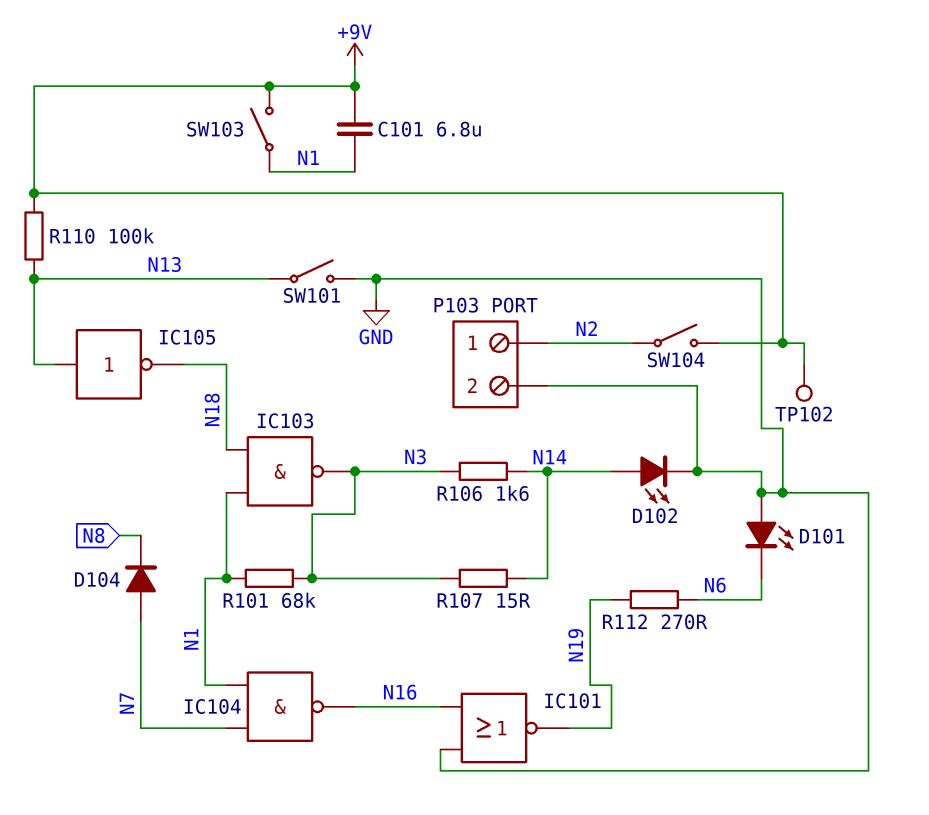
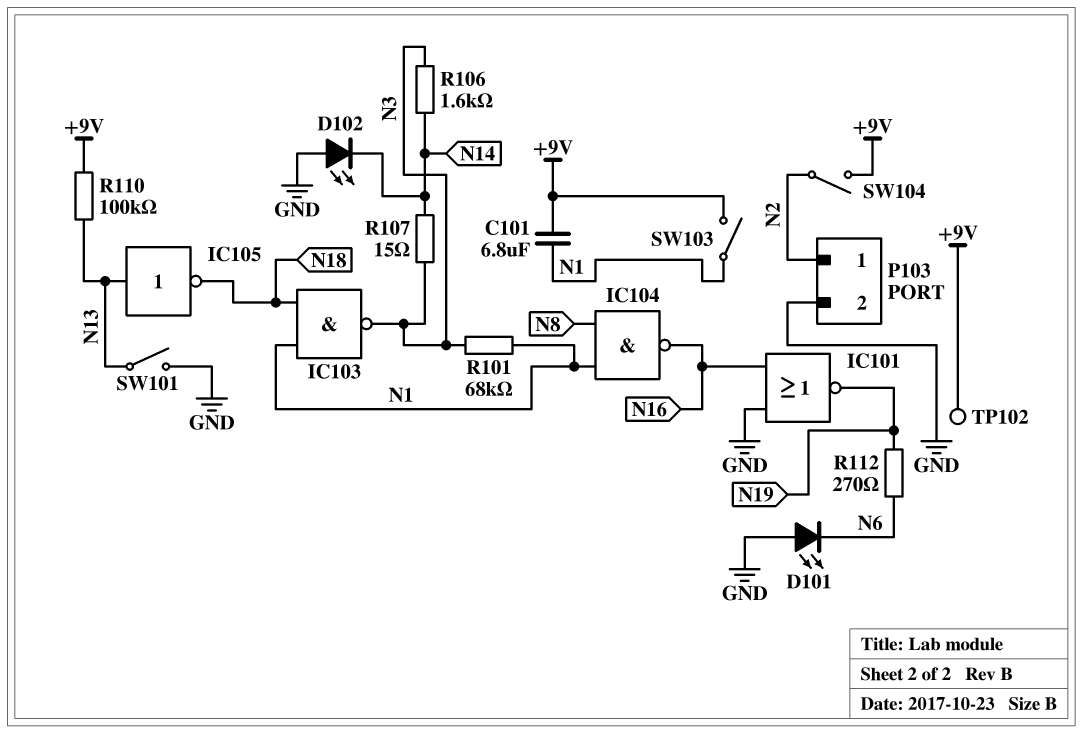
D102: LED (A N14, K GND) -> LED (A GND, K N14)
D104: diode (A N7, K N8) -> none
IC104: NAND (in N1, in N7, out N16) -> NAND (in N1, in N8, out N16)

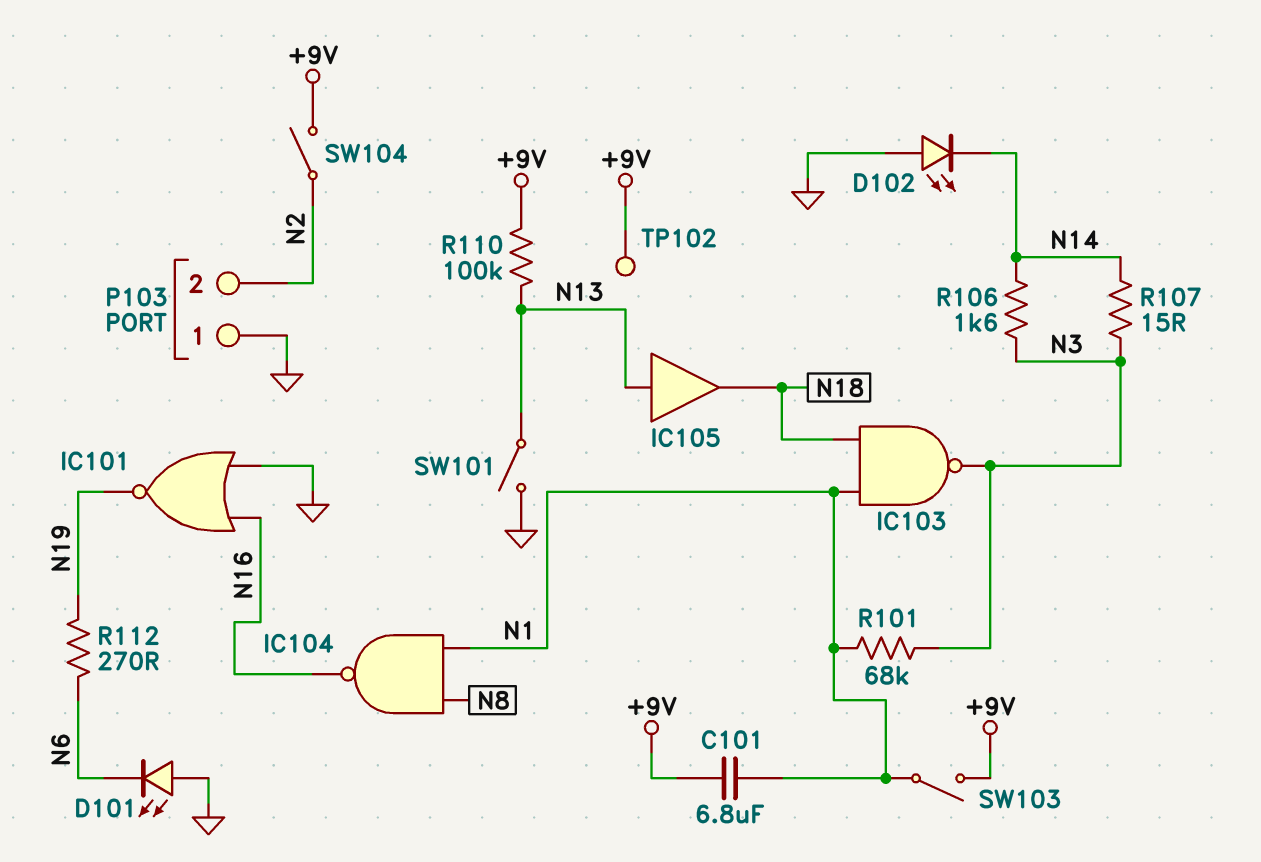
IC105: NOT (in N13, out N18) -> buffer (in N13, out N18)
P103 pin 1: N2 -> GND
P103 pin 2: GND -> N2

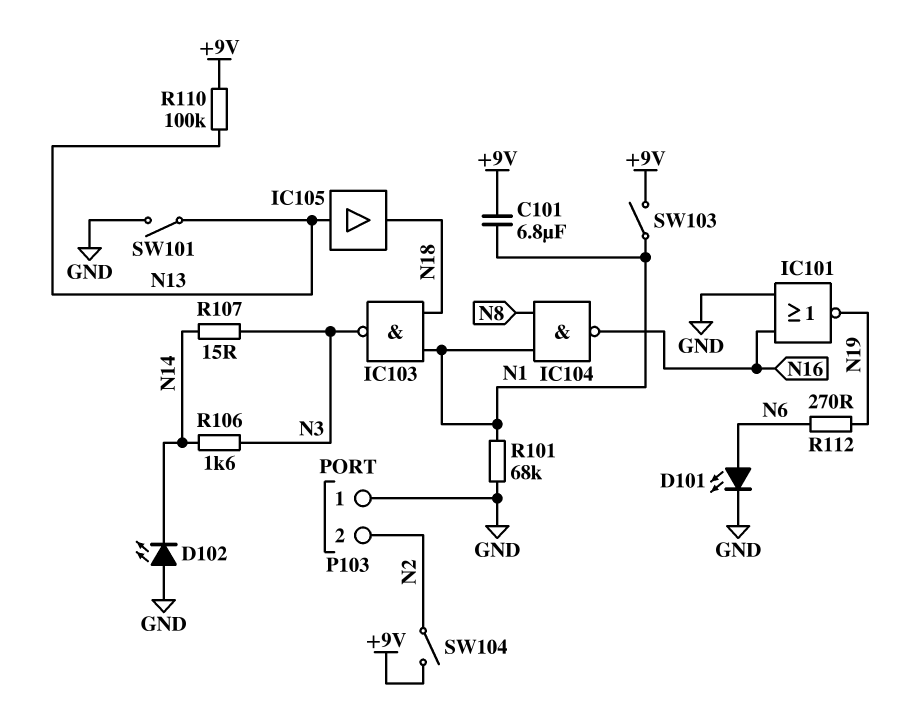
D101: LED (A GND, K N6) -> LED (A N6, K GND)
R101: 68k (N1, N3) -> 68k (GND, N1)
TP102: test point (+9V) -> none

